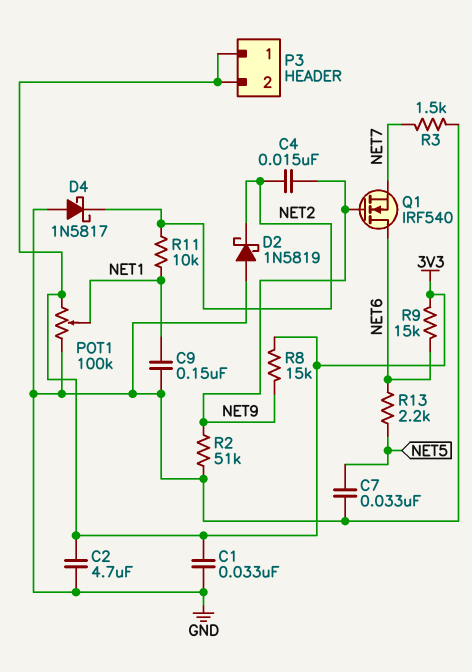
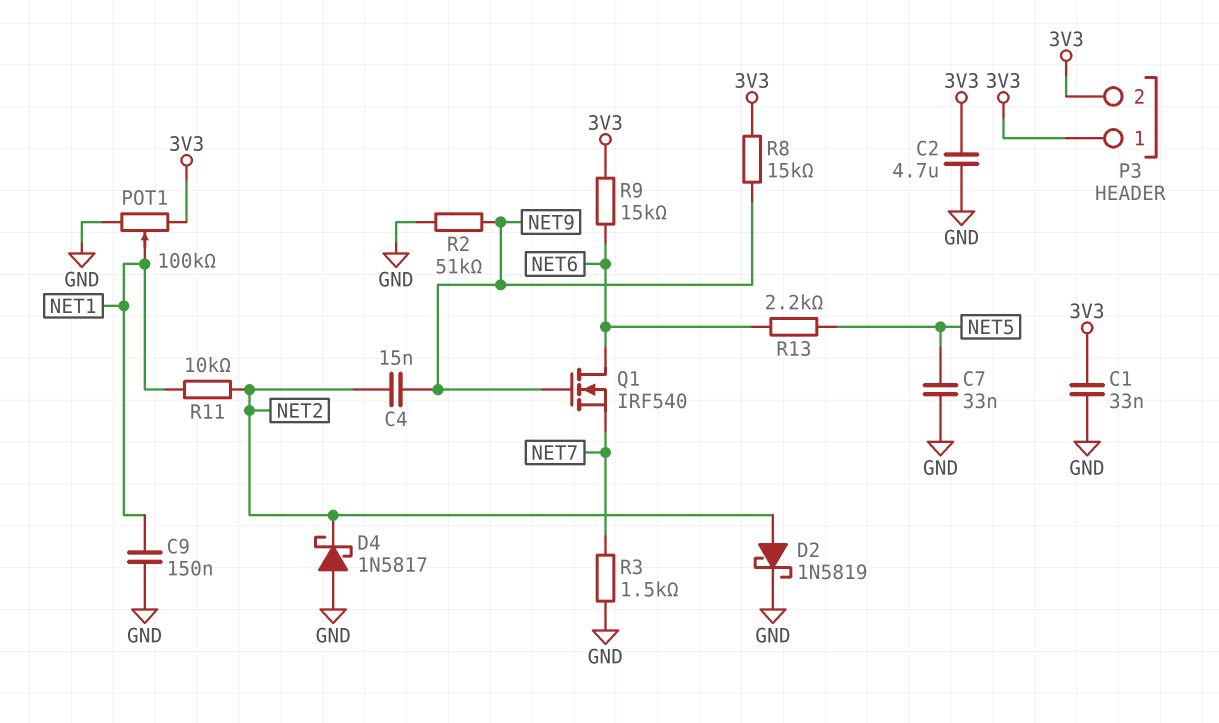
D2: schottky 1N5819 (A GND, K NET2) -> schottky 1N5819 (A NET2, K GND)

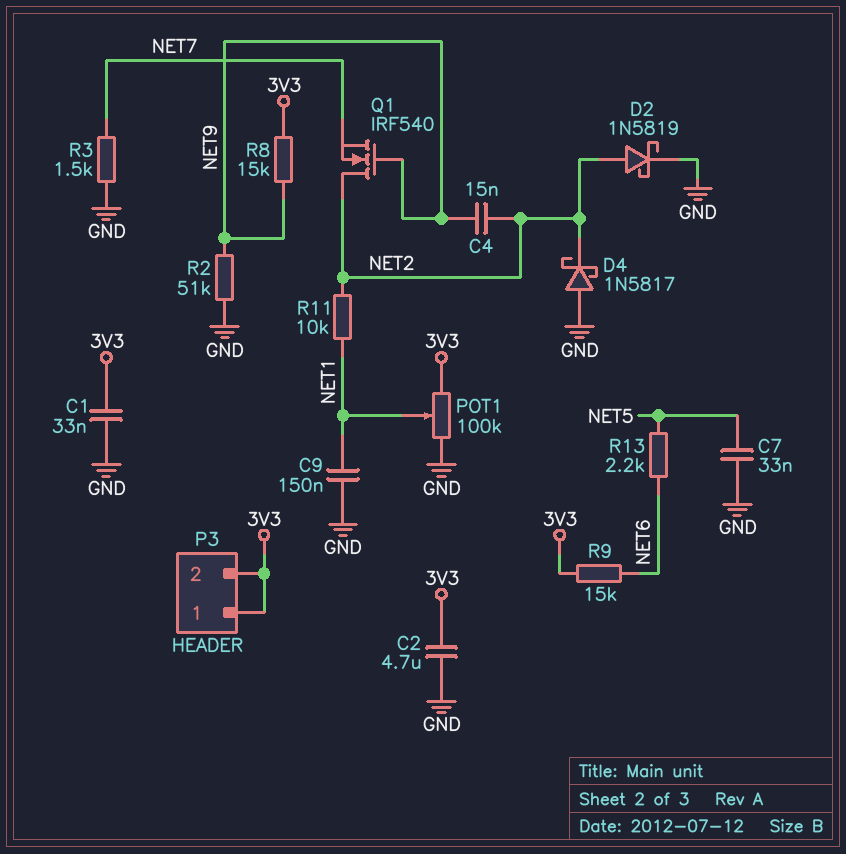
Q1: NMOS IRF540 (G NET9, D NET6, S NET7) -> NMOS IRF540 (G NET9, D NET2, S NET7)

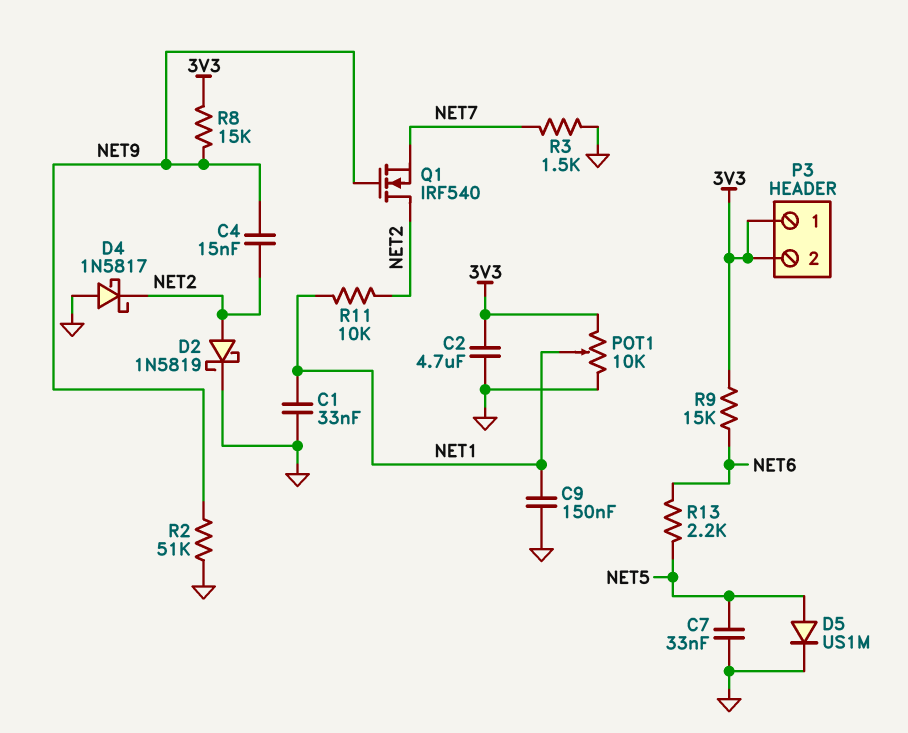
C1: 33nF (3V3, GND) -> 33nF (GND, NET1)
D5: none -> diode US1M (A NET5, K GND)
POT1: 100k (3V3, GND, wiper NET1) -> 10k (3V3, GND, wiper NET1)

